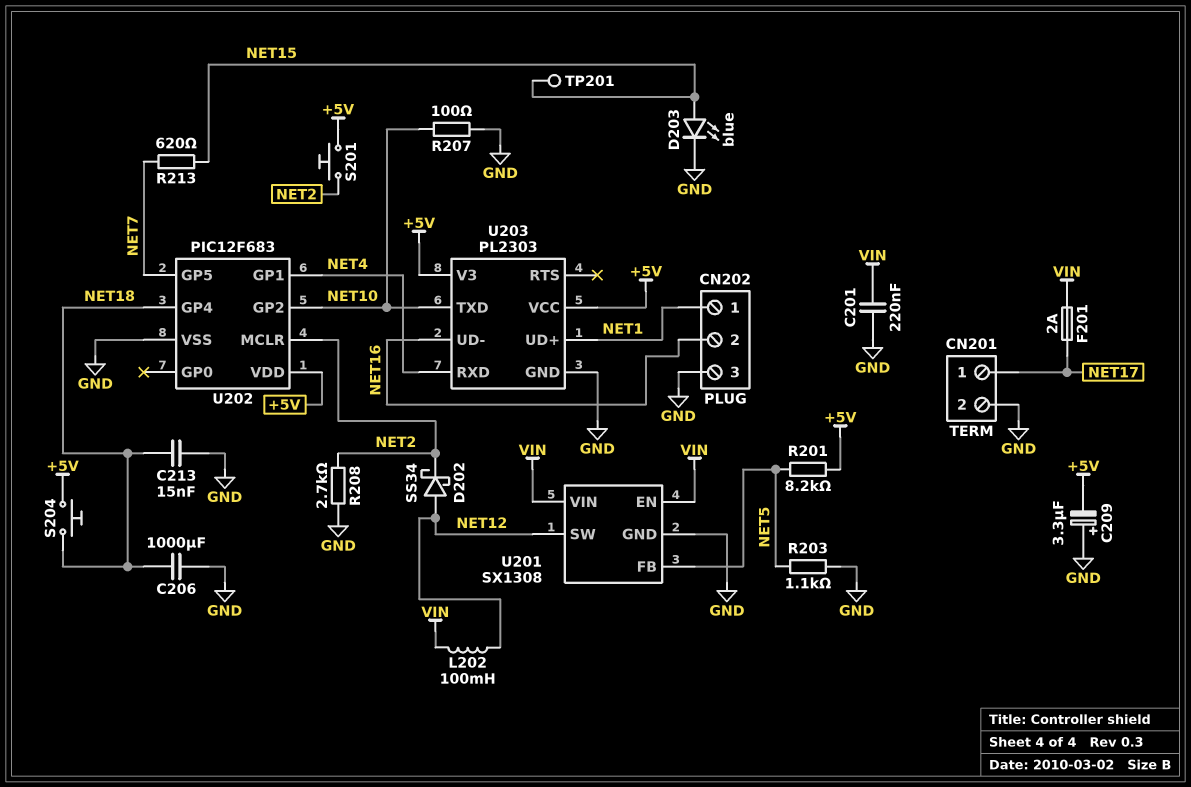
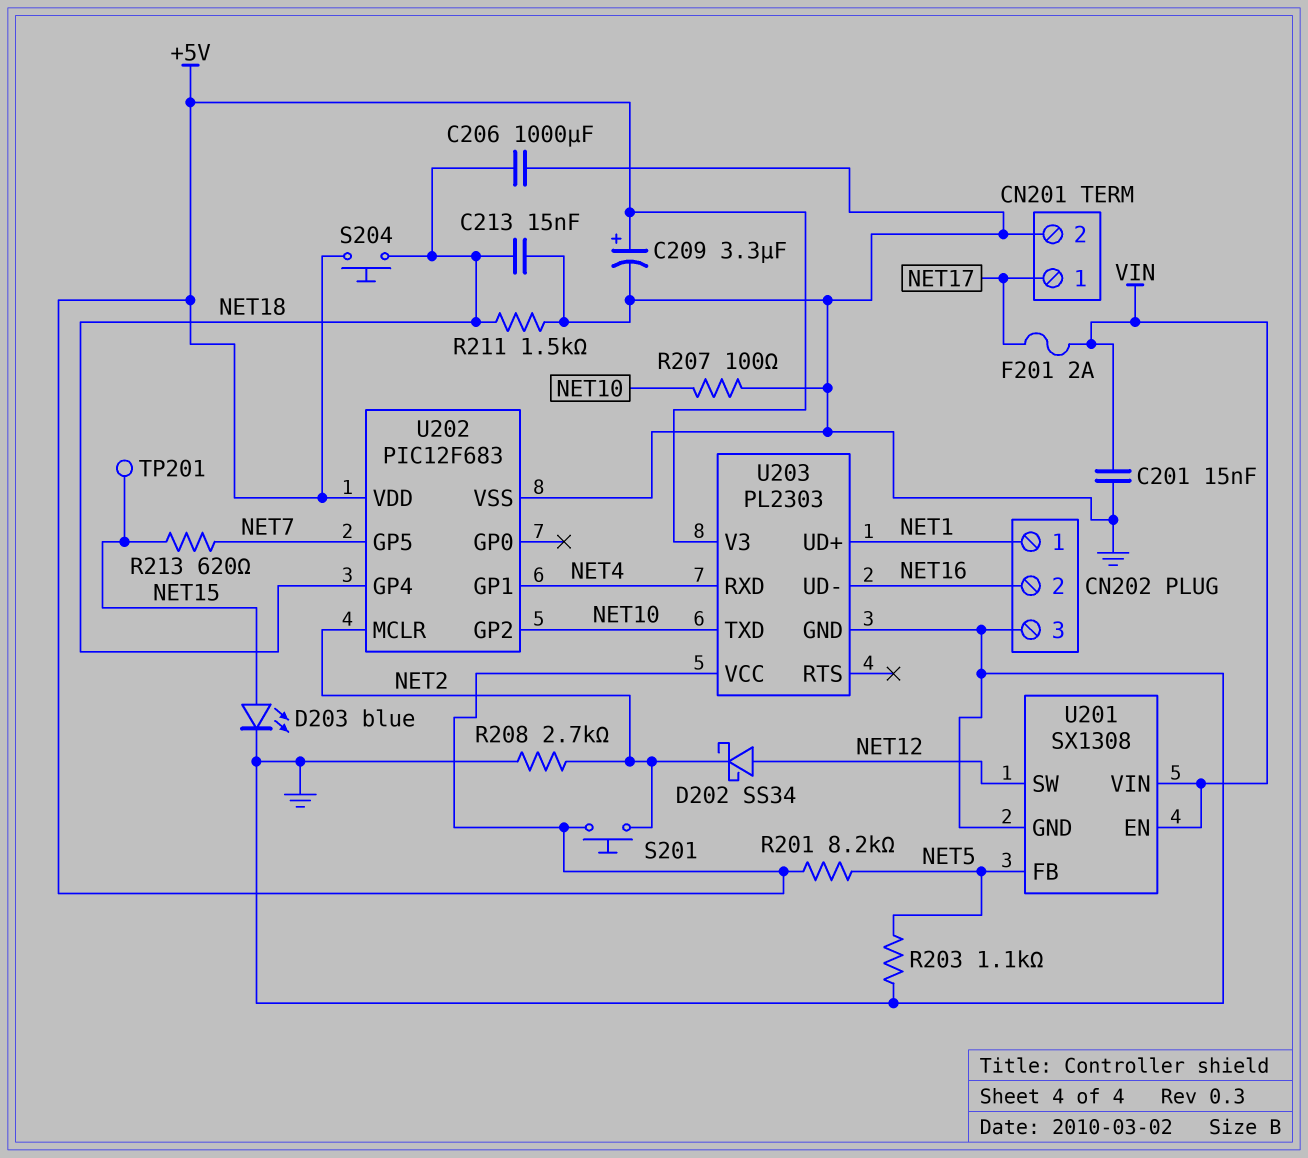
C201: 220nF (GND, VIN) -> 15nF (GND, VIN)
C209: 3.3uF (plus GND, minus +5V) -> 3.3uF (plus +5V, minus GND)
L202: 100mH (NET12, VIN) -> none
R211: none -> 1.5k (GND, NET18)

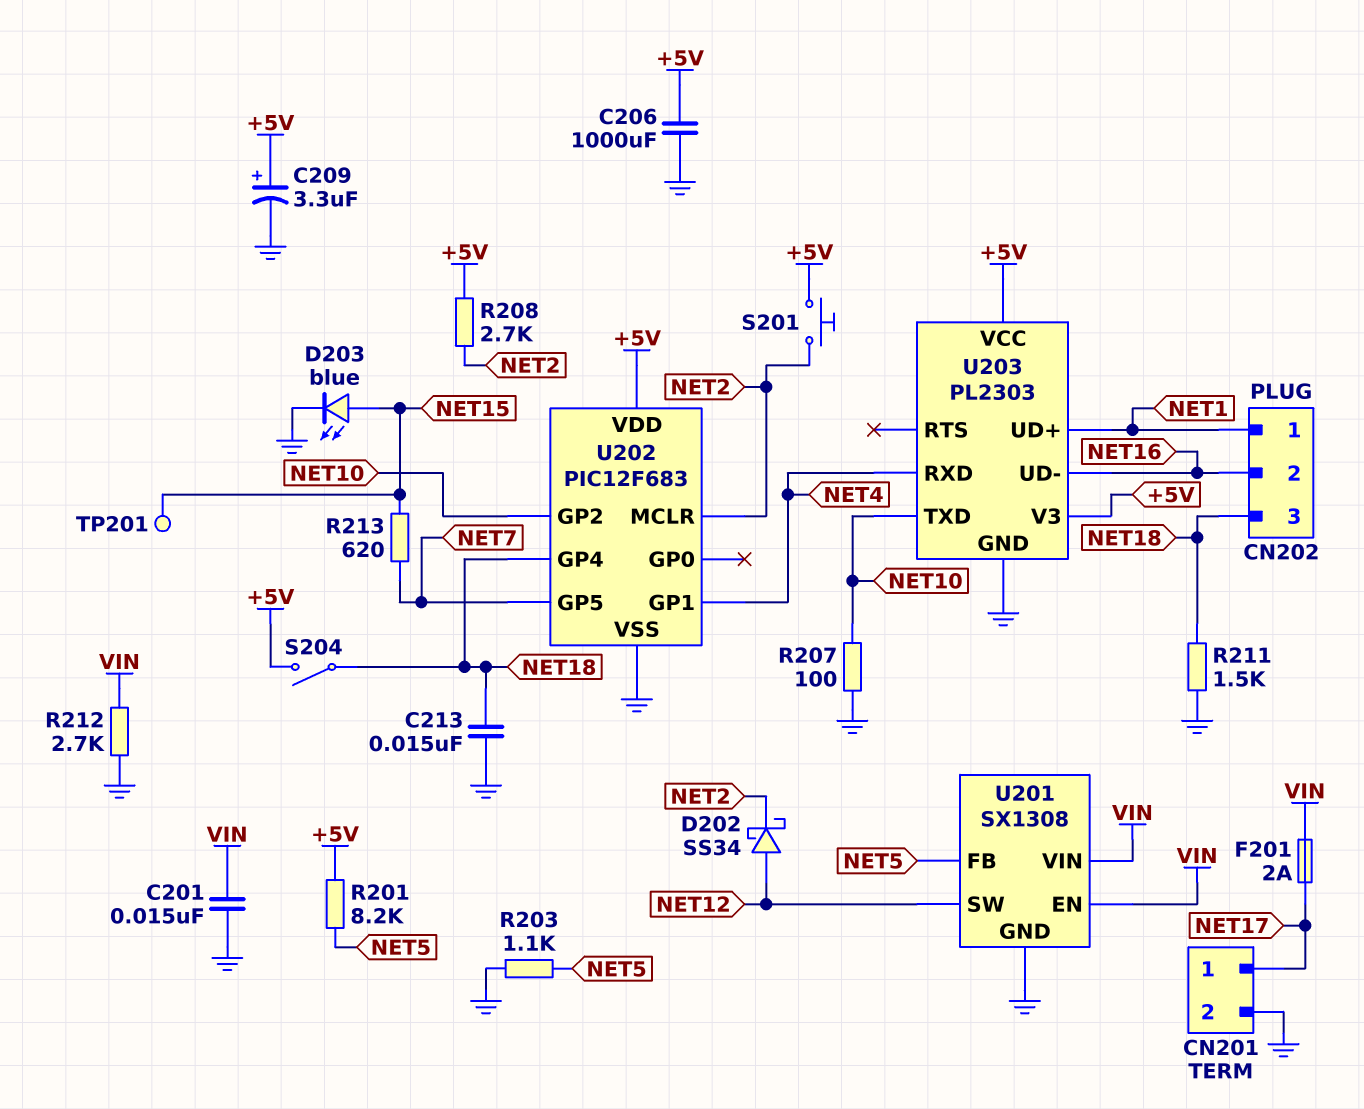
C206: 1000uF (GND, NET18) -> 1000uF (+5V, GND)
CN202 pin 3: GND -> NET18
R208: 2.7k (GND, NET2) -> 2.7k (+5V, NET2)
R212: none -> 2.7k (GND, VIN)
S204: button (+5V, NET18) -> switch (+5V, NET18)

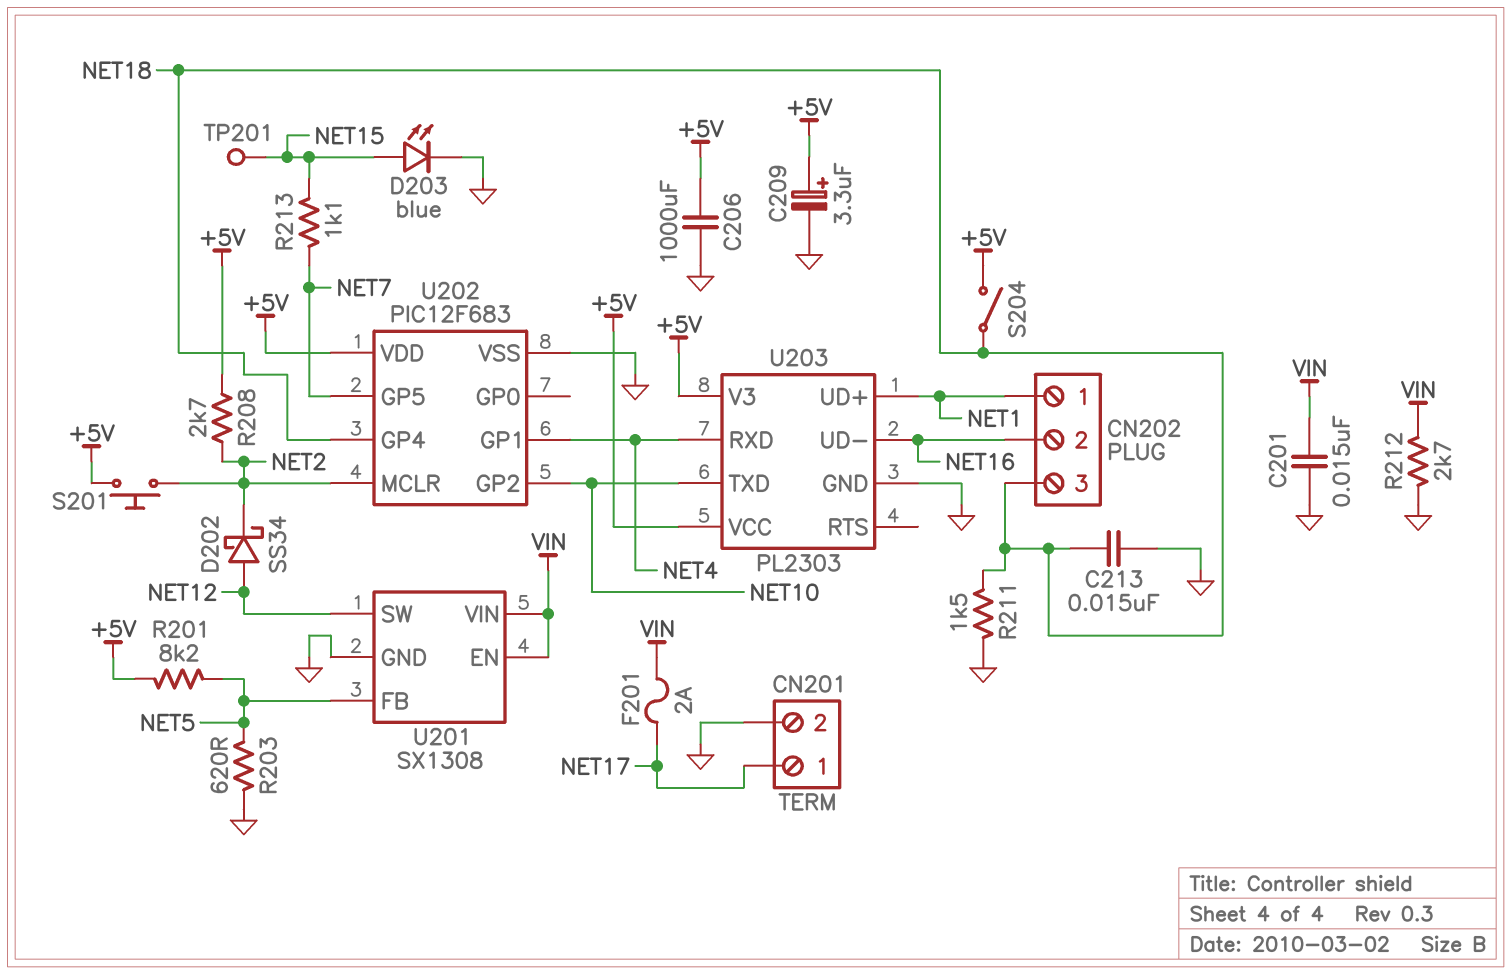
R203: 1.1k (GND, NET5) -> 620 (GND, NET5)
R207: 100 (GND, NET10) -> none
R213: 620 (NET7, NET15) -> 1.1k (NET7, NET15)

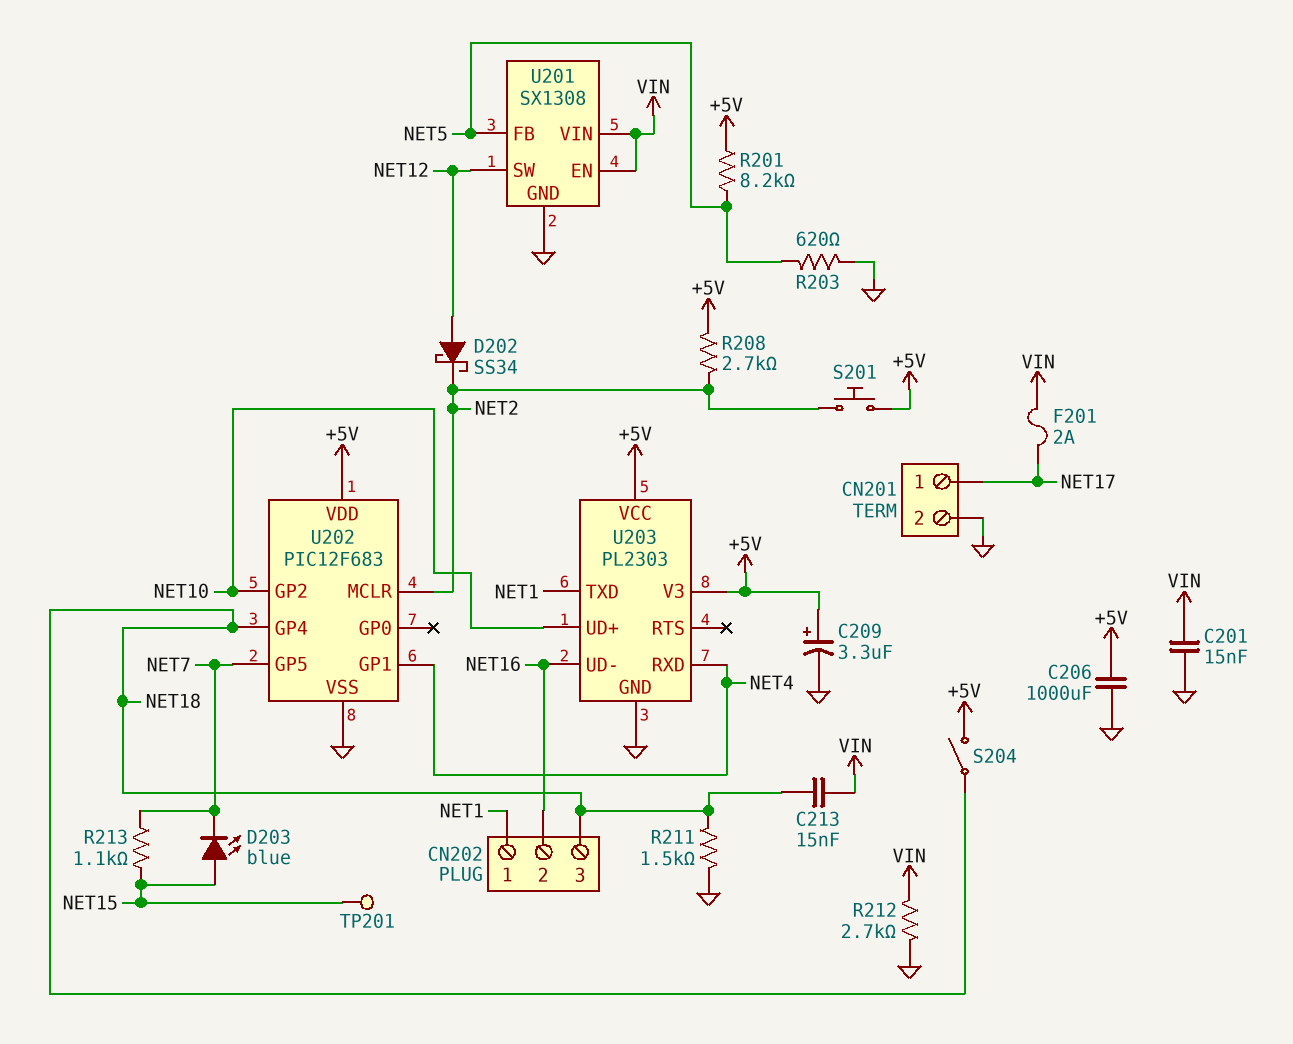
C213: 15nF (GND, NET18) -> 15nF (NET18, VIN)
D203: LED blue (A NET15, K GND) -> LED blue (A NET15, K NET7)
U203 pin TXD: NET10 -> NET1
U203 pin UD+: NET1 -> NET10

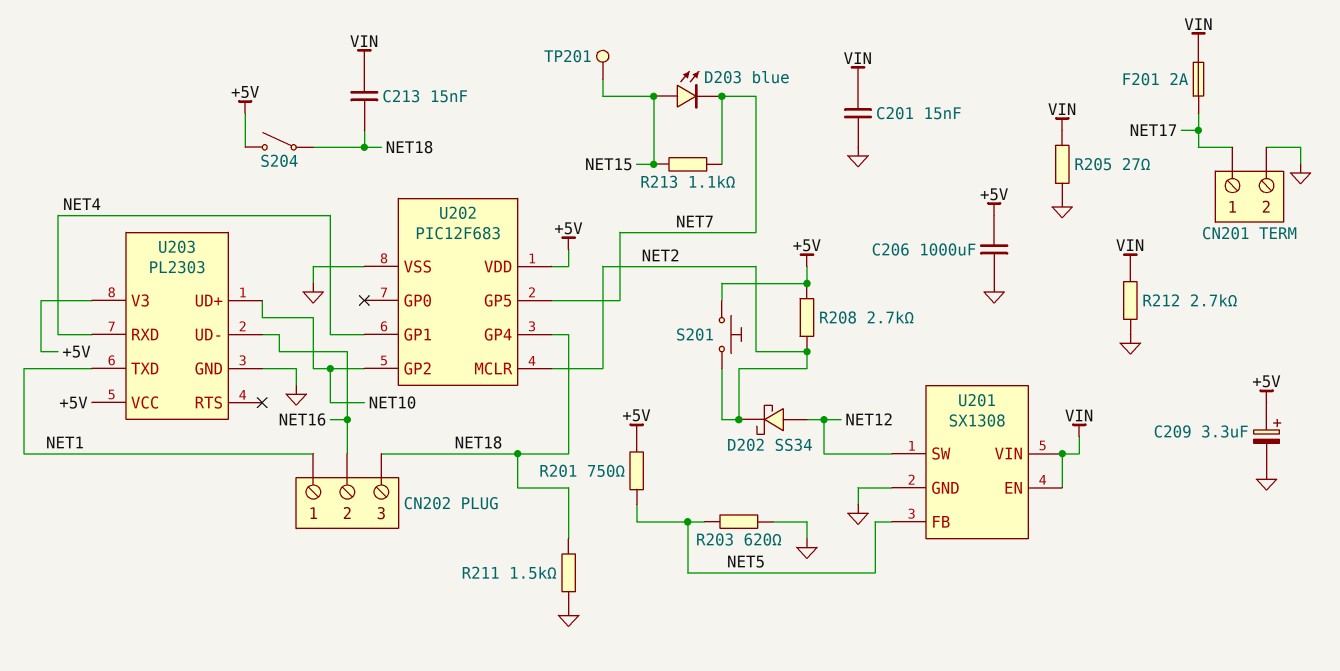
R201: 8.2k (+5V, NET5) -> 750 (+5V, NET5)
R205: none -> 27 (GND, VIN)

